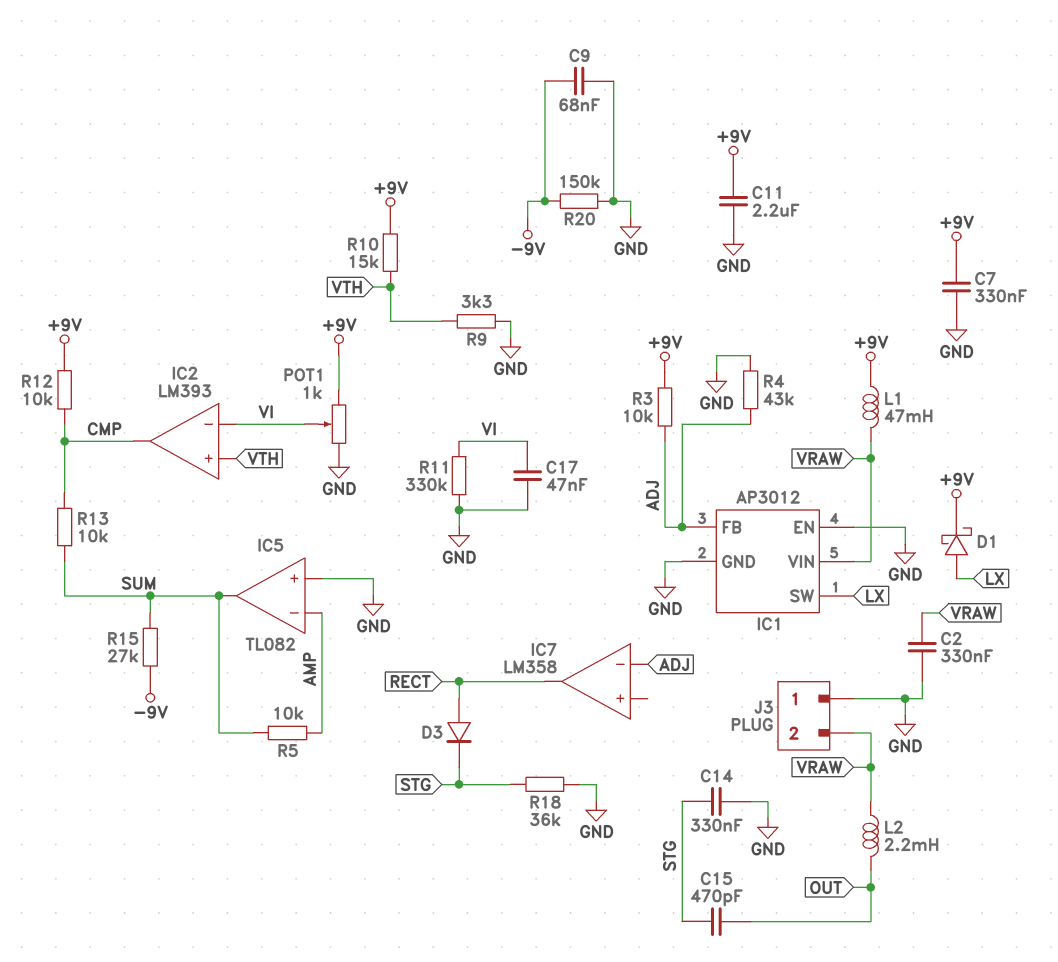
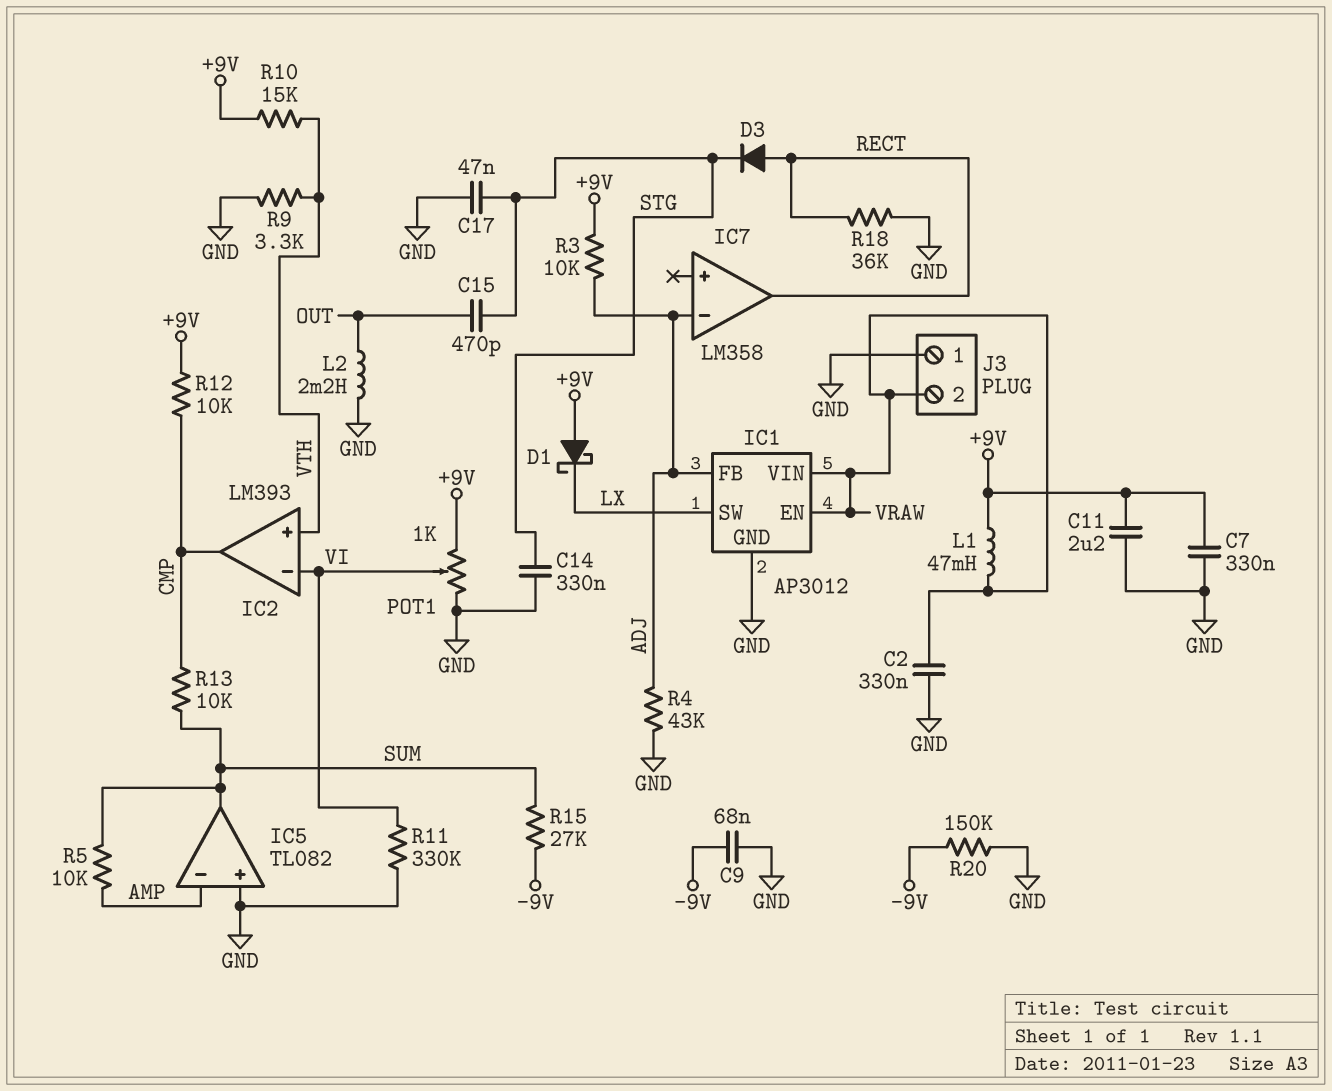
C17: 47nF (GND, VI) -> 47nF (GND, STG)
D1: schottky (A LX, K +9V) -> schottky (A +9V, K LX)
IC1 pin EN: GND -> VRAW
L2: 2.2mH (OUT, VRAW) -> 2.2mH (GND, OUT)
R18: 36k (GND, STG) -> 36k (GND, RECT)

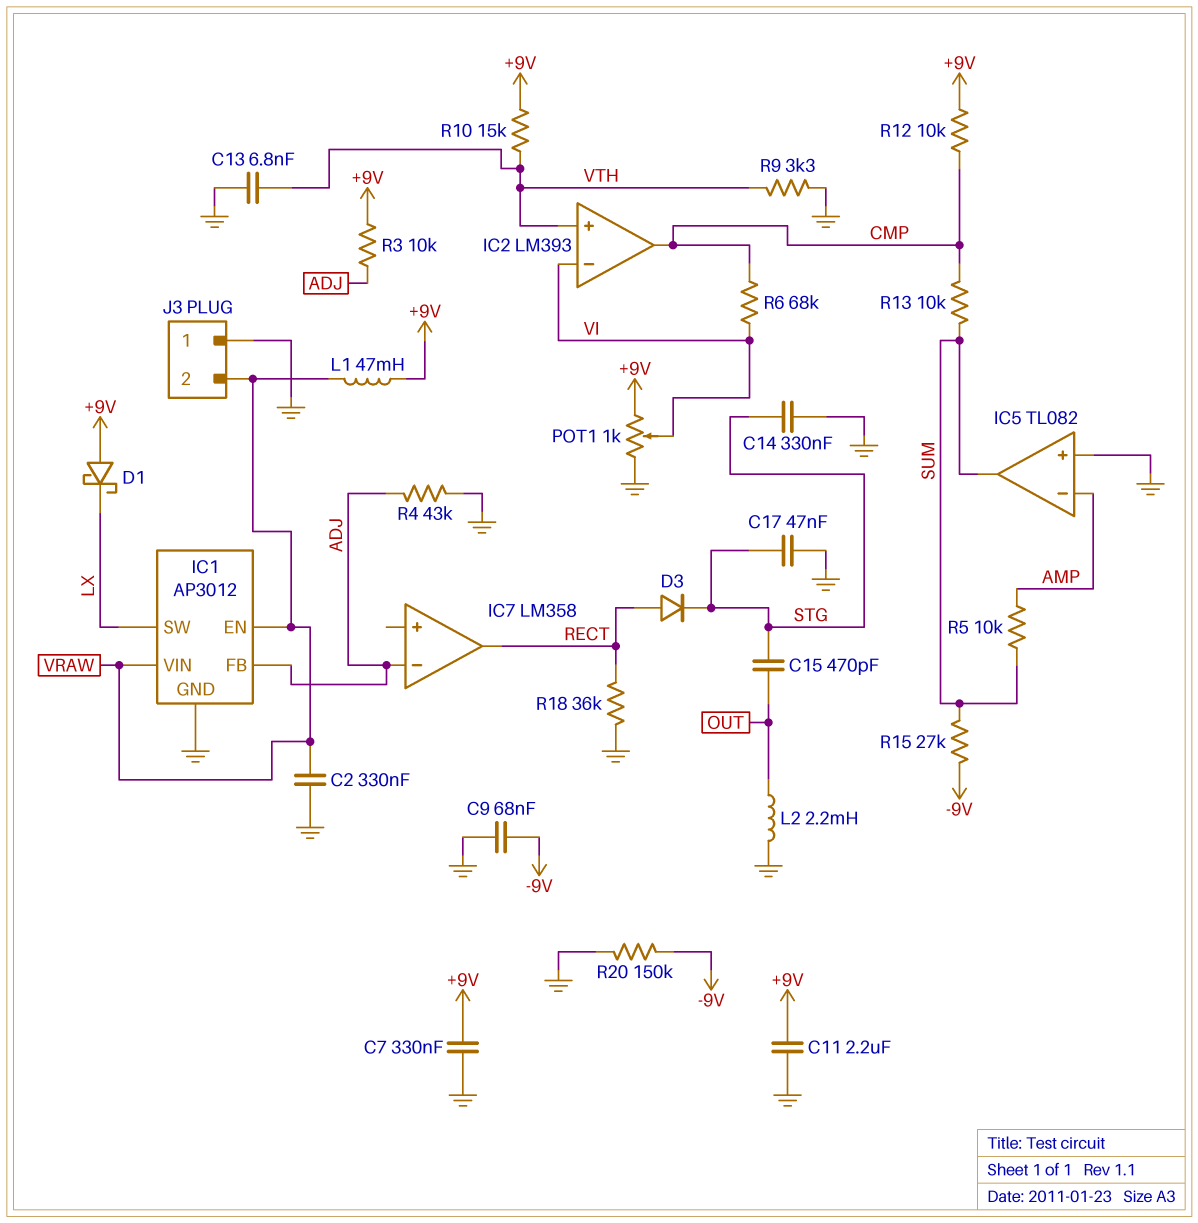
C13: none -> 6.8nF (GND, VTH)
R6: none -> 68k (CMP, VI)
R11: 330k (GND, VI) -> none

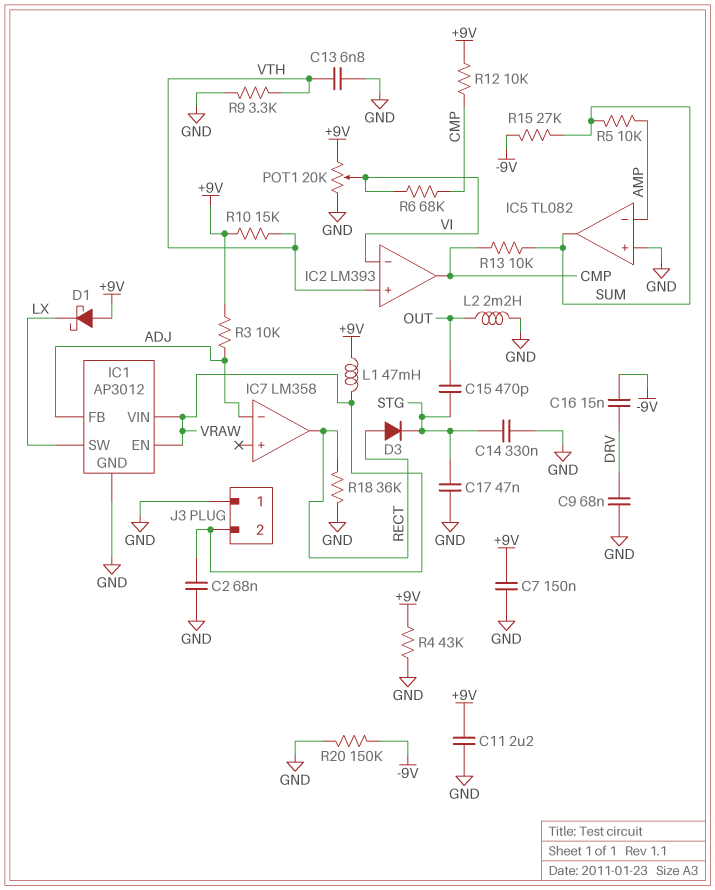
C2: 330nF (GND, VRAW) -> 68nF (GND, VRAW)
C7: 330nF (+9V, GND) -> 150nF (+9V, GND)
C9: 68nF (-9V, GND) -> 68nF (DRV, GND)
C16: none -> 15nF (-9V, DRV)
POT1: 1k (+9V, GND, wiper VI) -> 20k (+9V, GND, wiper VI)
R4: 43k (ADJ, GND) -> 43k (+9V, GND)

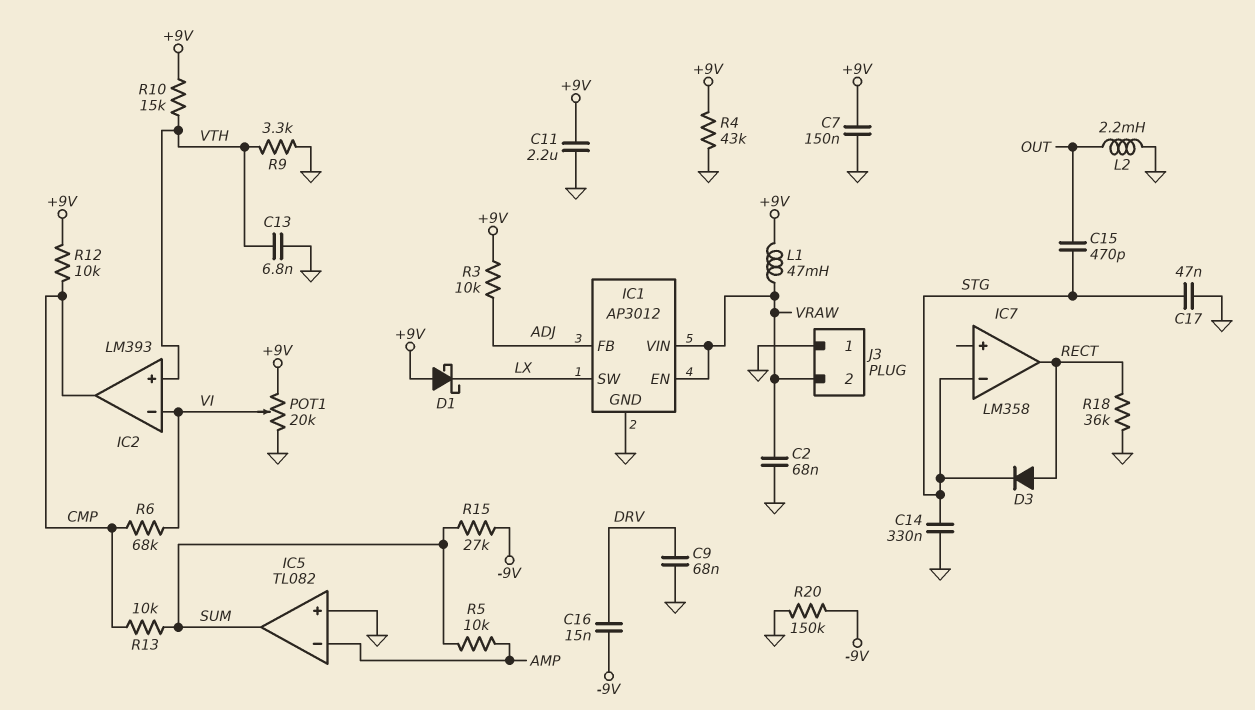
IC7 pin in-: ADJ -> STG

